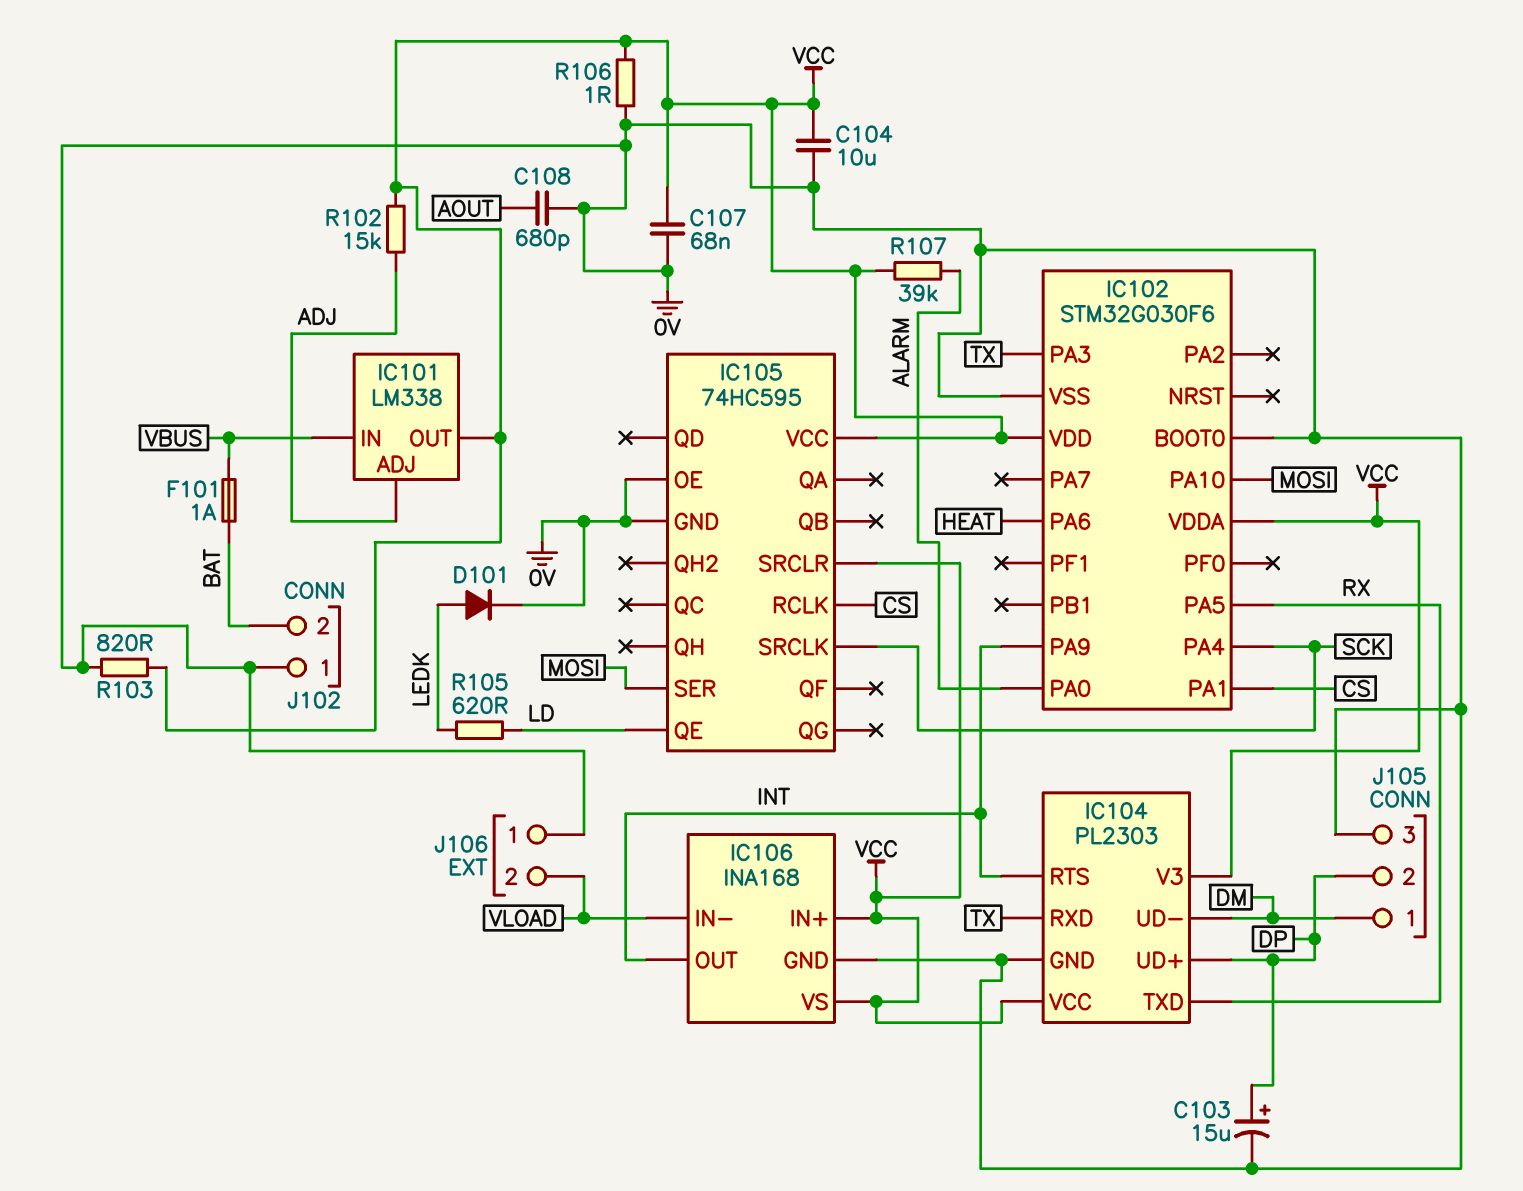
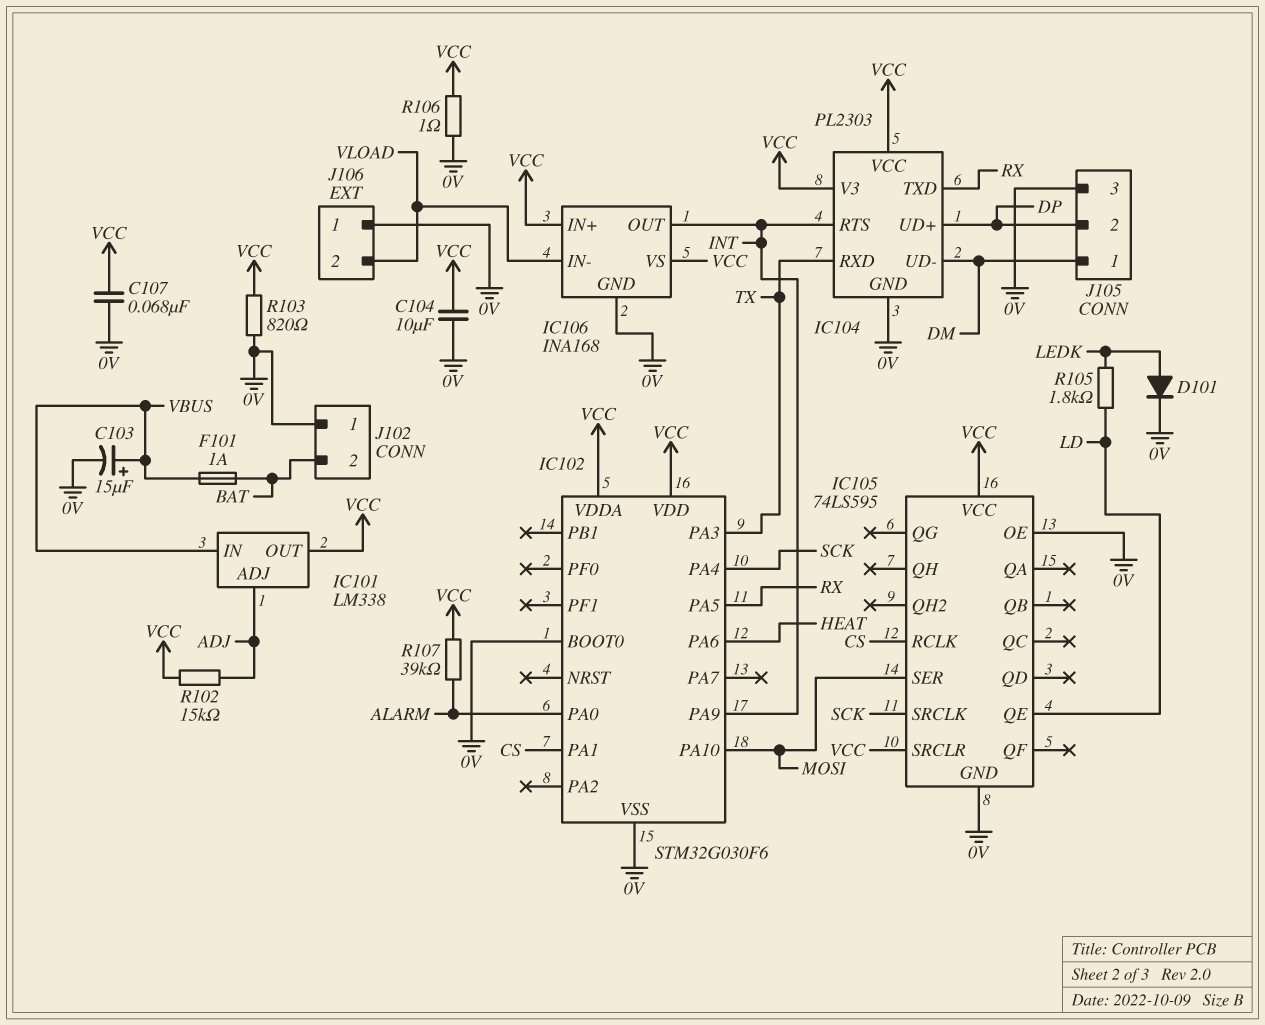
C103: 15uF (plus DP, minus 0V) -> 15uF (plus VBUS, minus 0V)
C108: 680pF (0V, AOUT) -> none
IC105: 74HC595 -> 74LS595
R105: 620 (LD, LEDK) -> 1.8k (LD, LEDK)

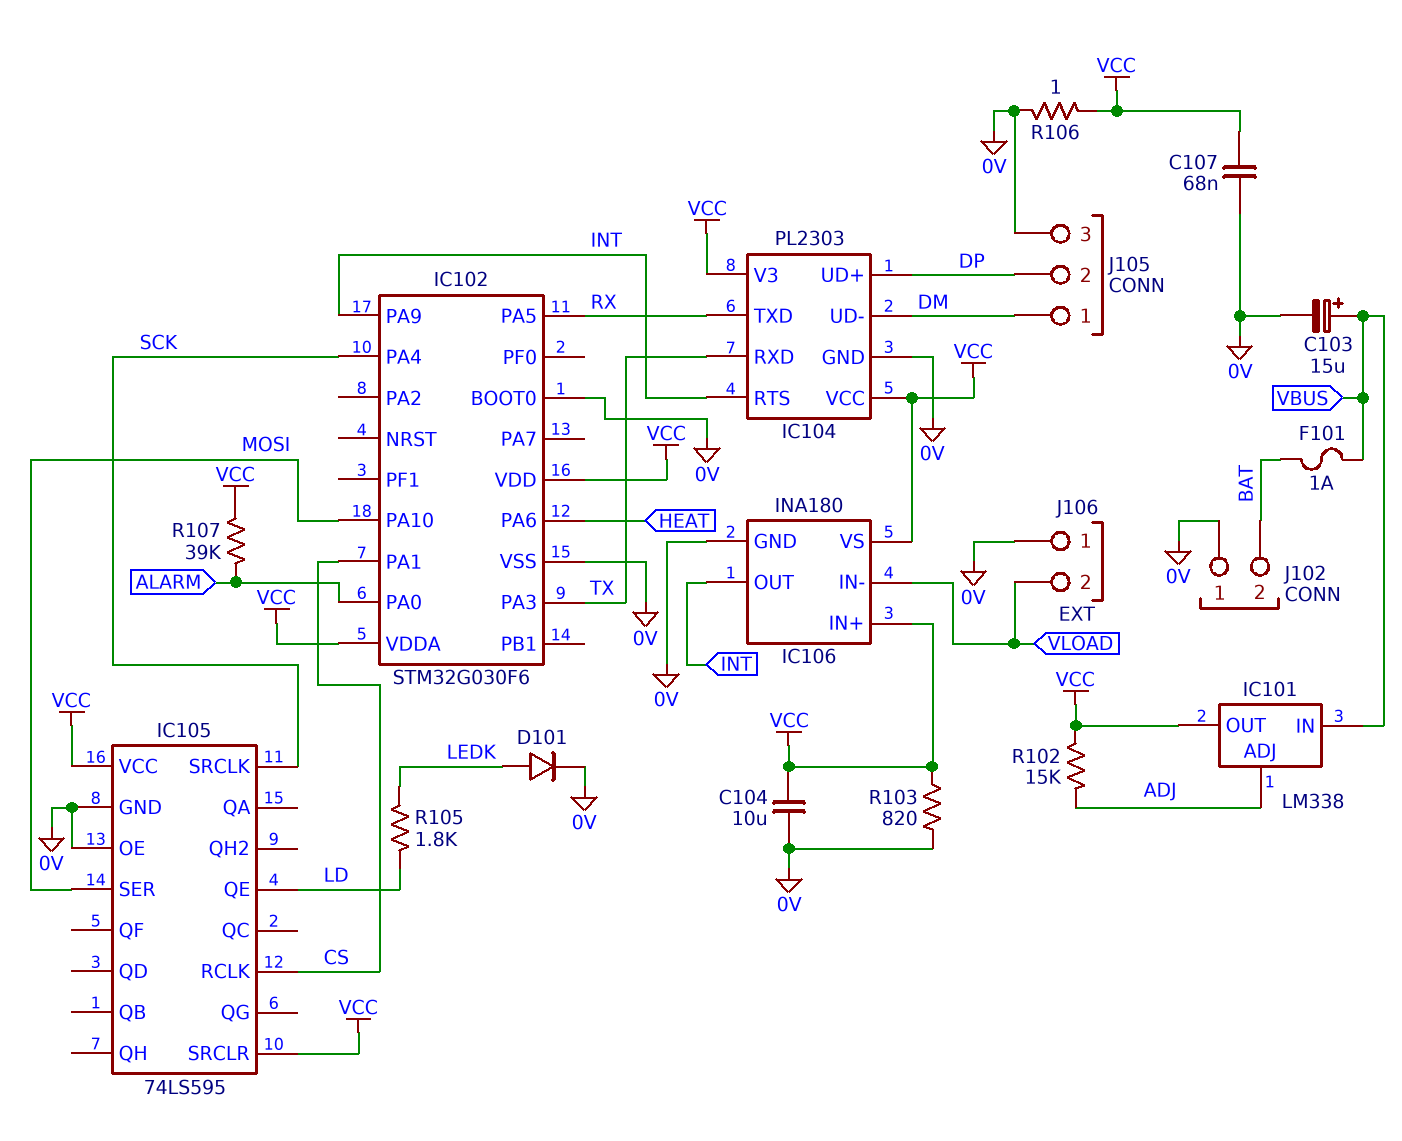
IC106: INA168 -> INA180

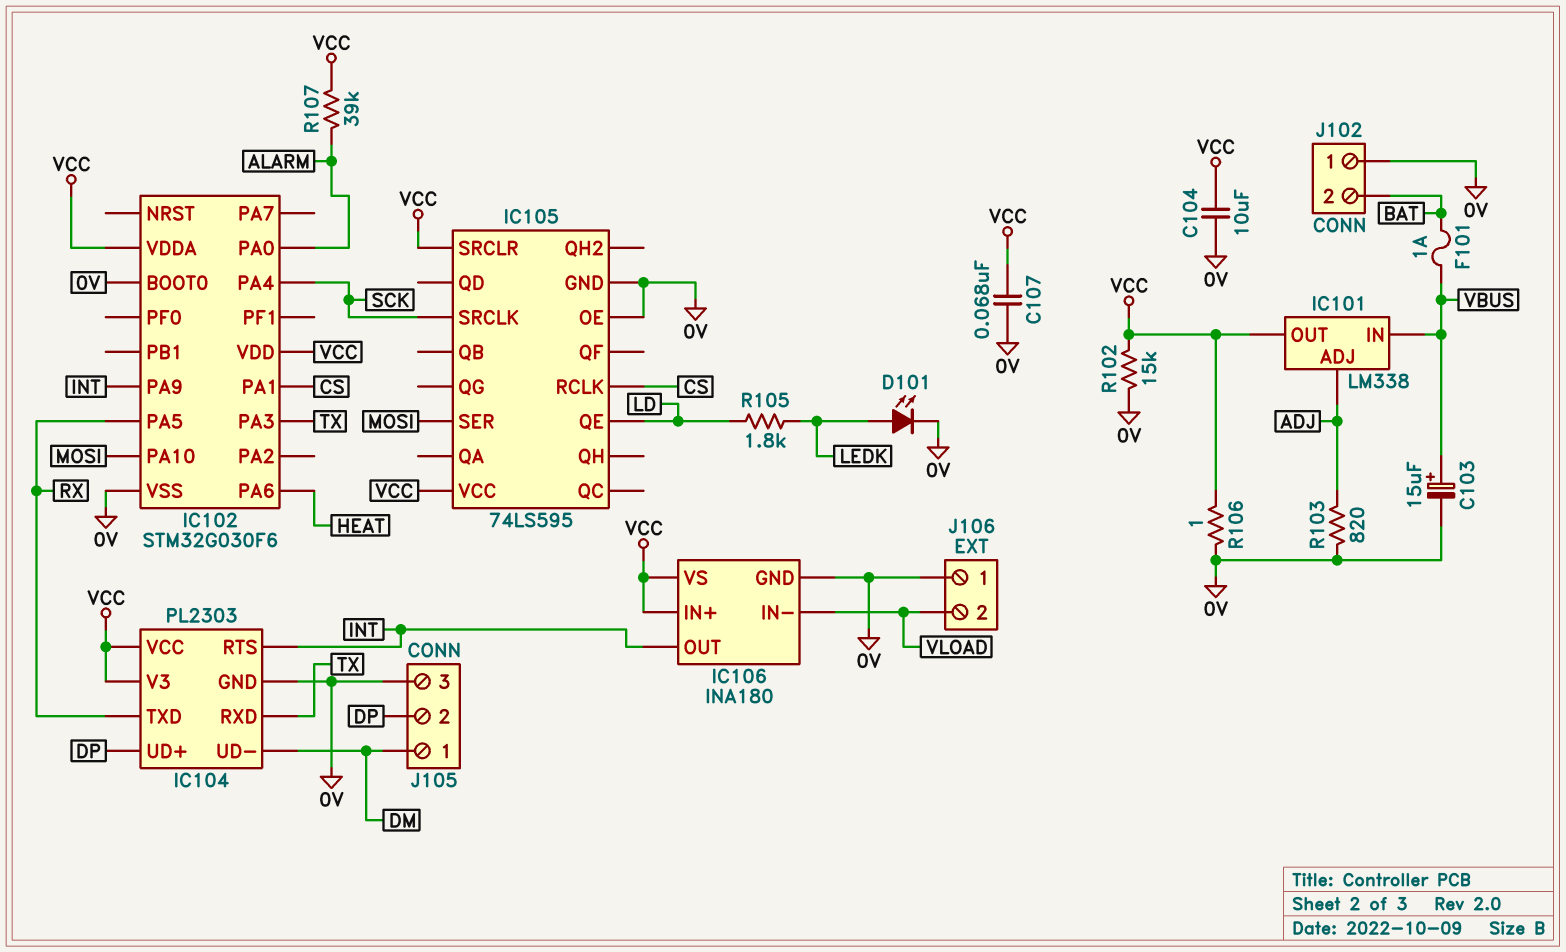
D101: diode (A LEDK, K 0V) -> LED (A LEDK, K 0V)
R102: 15k (ADJ, VCC) -> 15k (0V, VCC)
R103: 820 (0V, VCC) -> 820 (0V, ADJ)

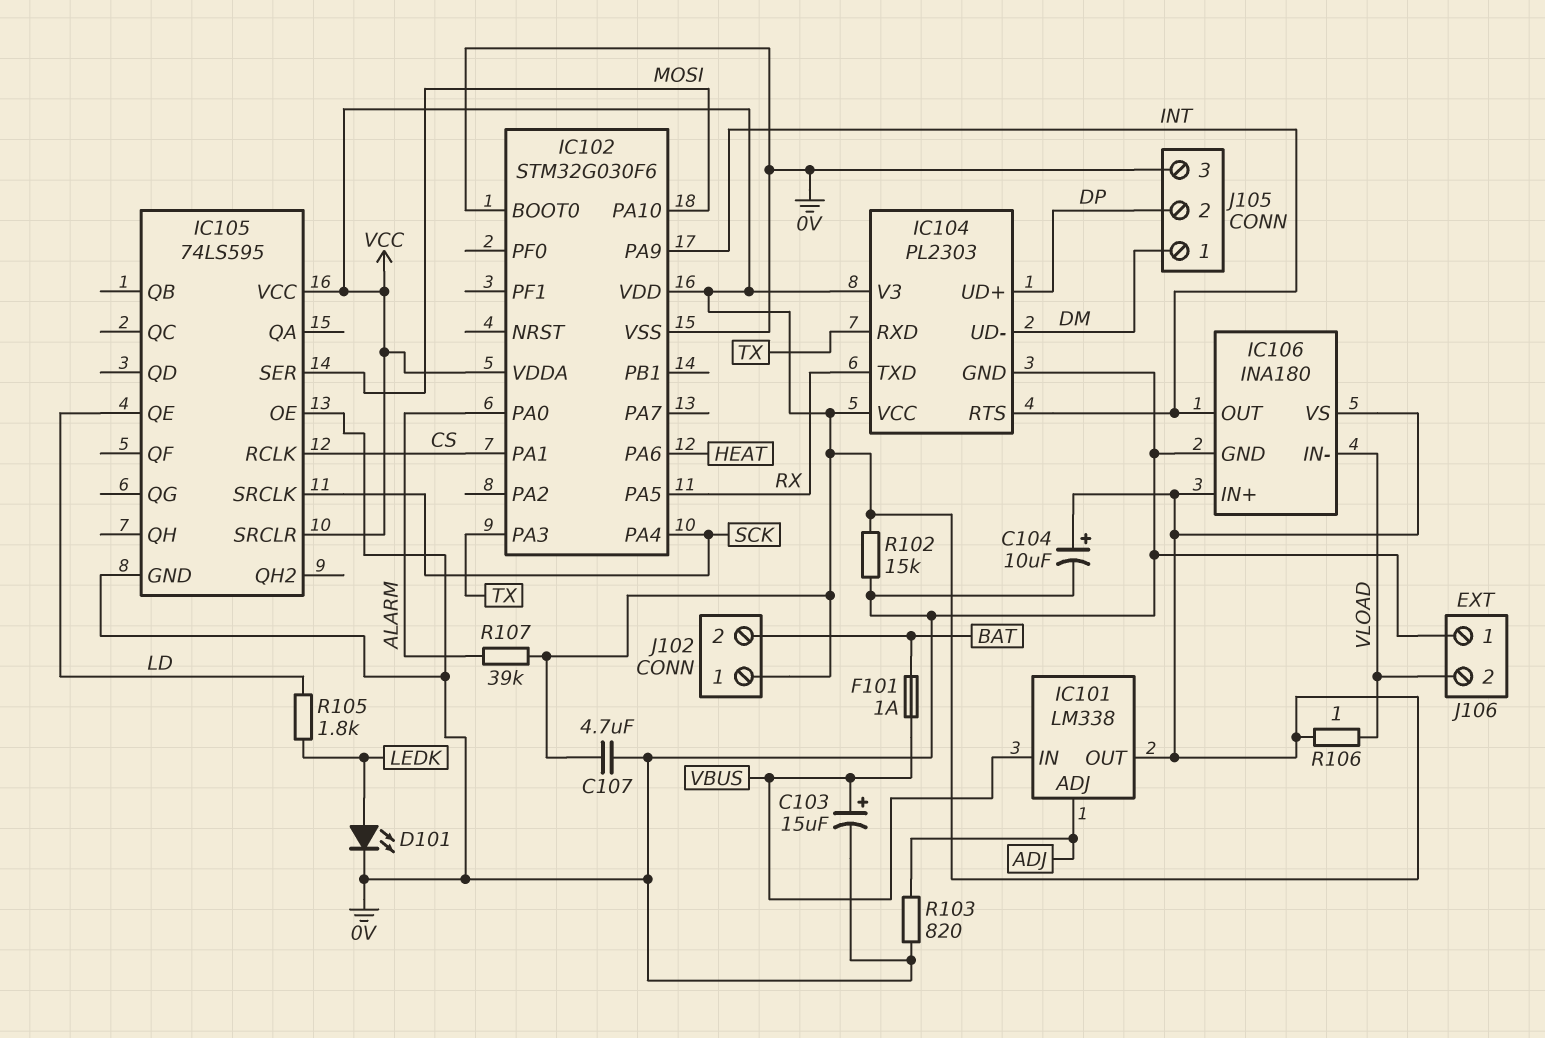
C104: 10uF (0V, VCC) -> 10uF (plus VCC, minus 0V)
C107: 68nF (0V, VCC) -> 4.7uF (0V, VCC)
J102 pin 1: 0V -> VCC
R106: 1 (0V, VCC) -> 1 (VCC, VLOAD)

